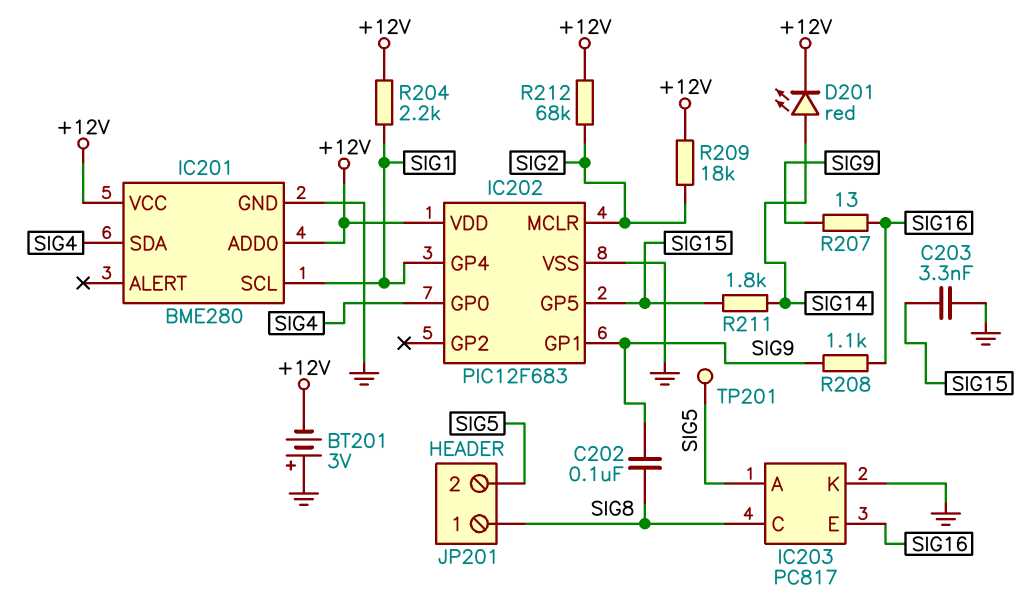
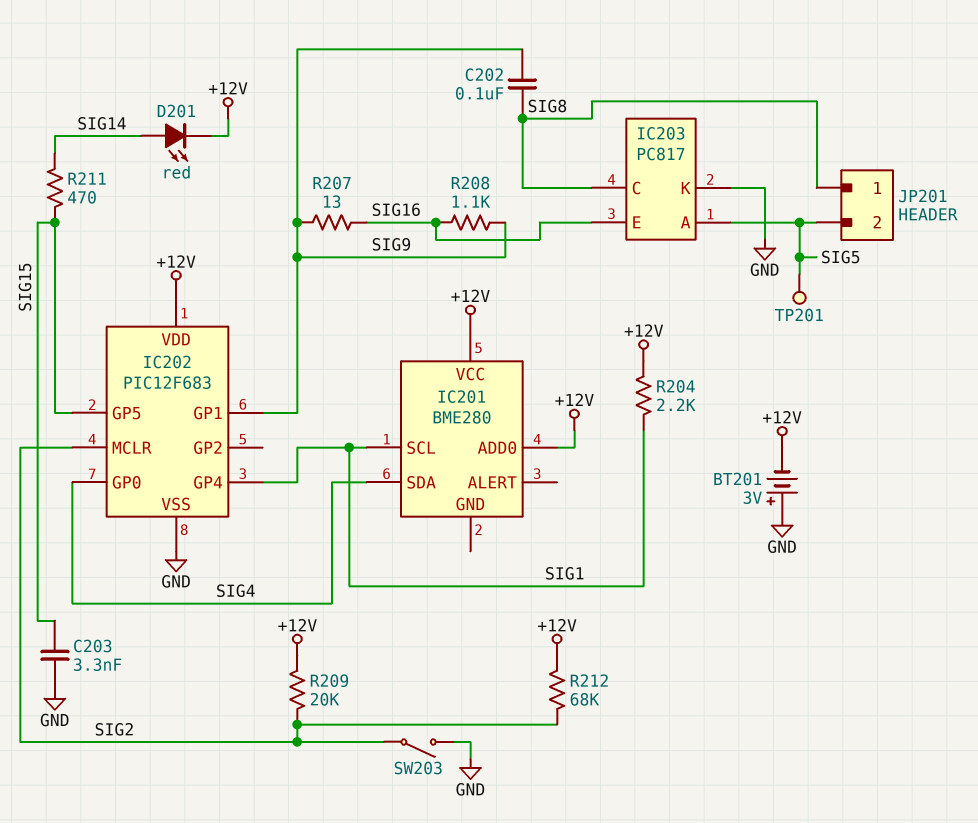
IC201 pin GND: GND -> none
R209: 18k (+12V, SIG2) -> 20k (+12V, SIG2)
R211: 1.8k (SIG14, SIG15) -> 470 (SIG14, SIG15)
SW203: none -> switch (GND, SIG2)

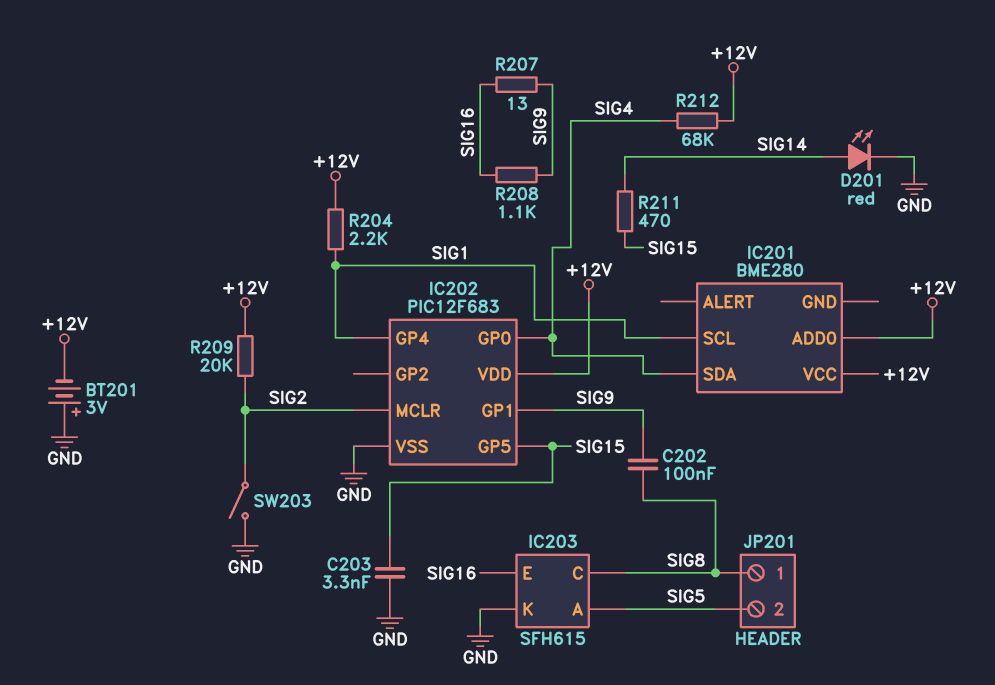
D201: LED red (A SIG14, K +12V) -> LED red (A SIG14, K GND)
IC203: PC817 -> SFH615
R212: 68k (+12V, SIG2) -> 68k (+12V, SIG4)
TP201: test point (SIG5) -> none

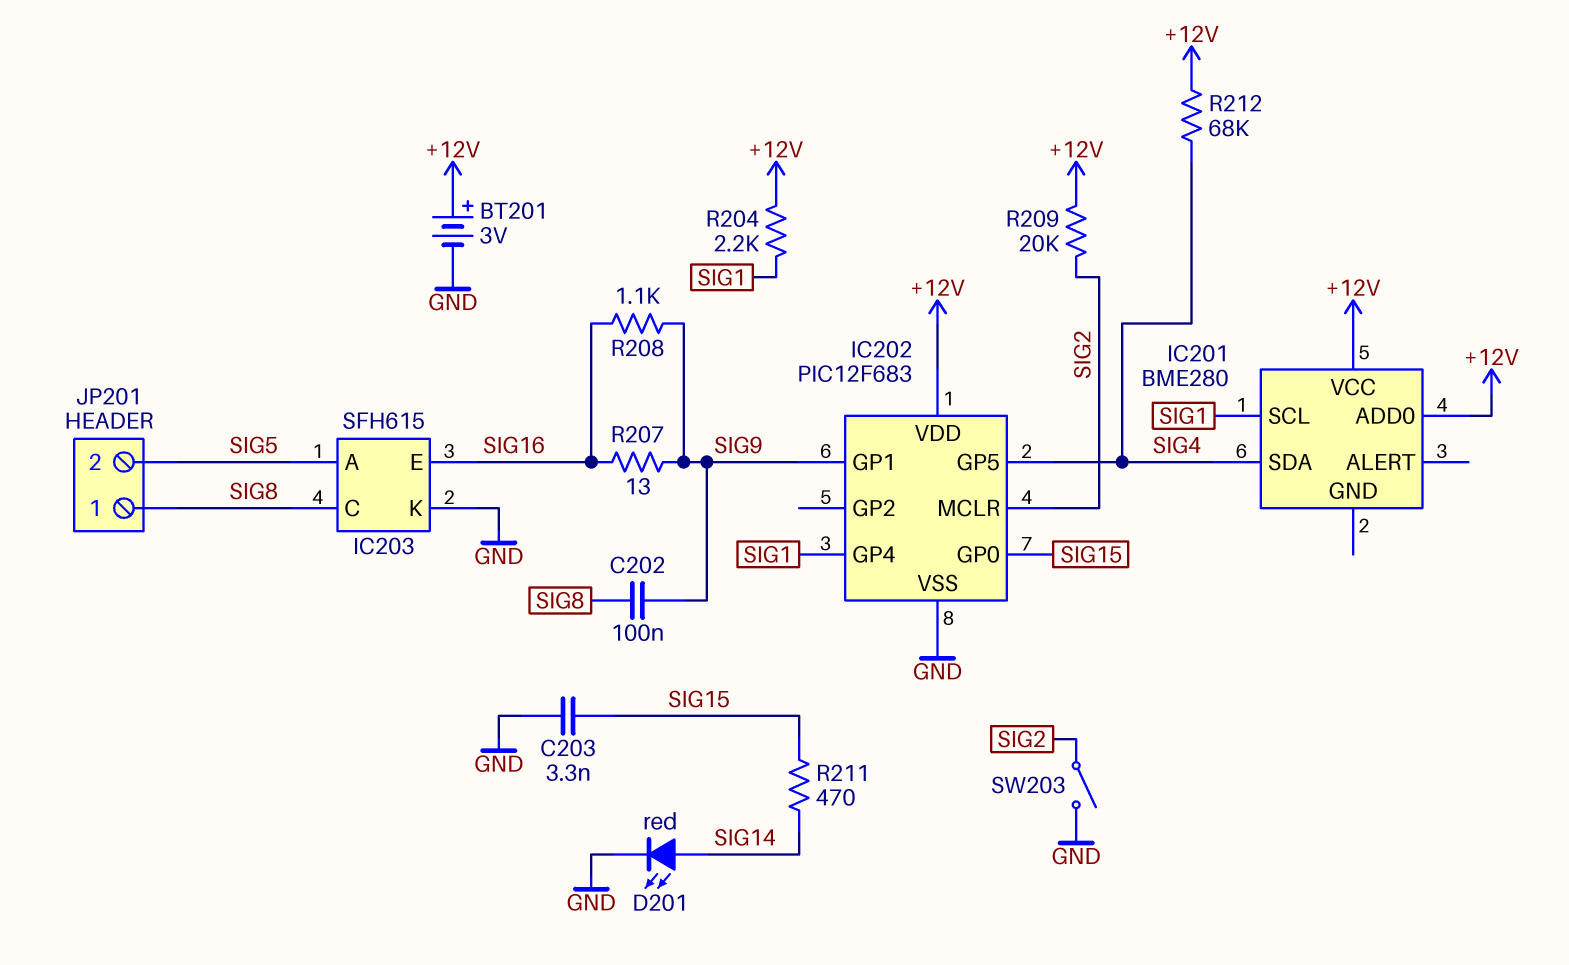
BT201: 3V (plus GND, minus +12V) -> 3V (plus +12V, minus GND)
IC202 pin GP0: SIG4 -> SIG15
IC202 pin GP5: SIG15 -> SIG4

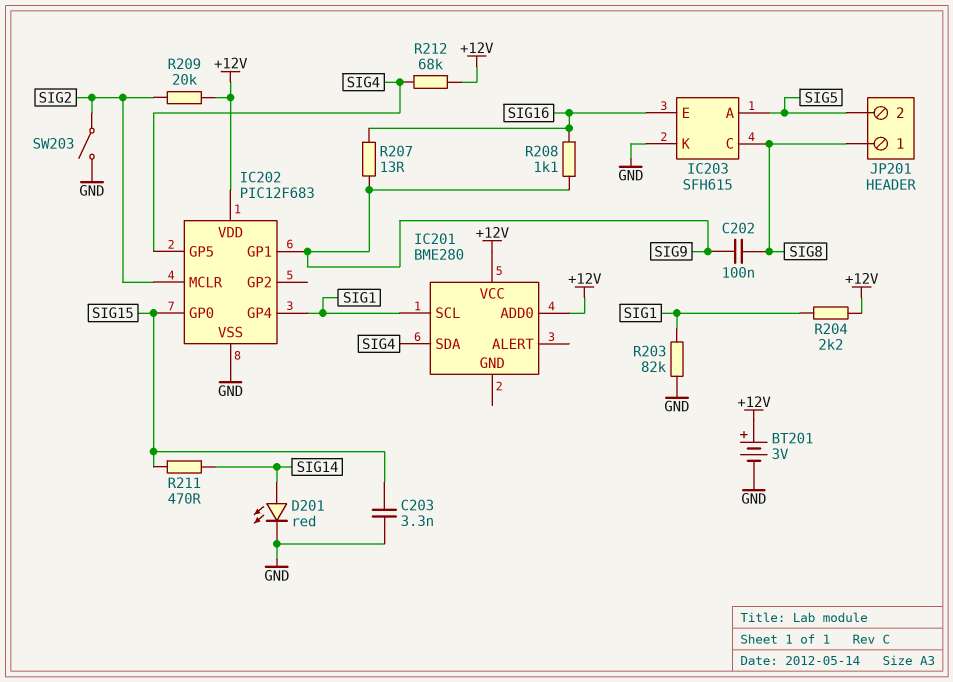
R203: none -> 82k (GND, SIG1)

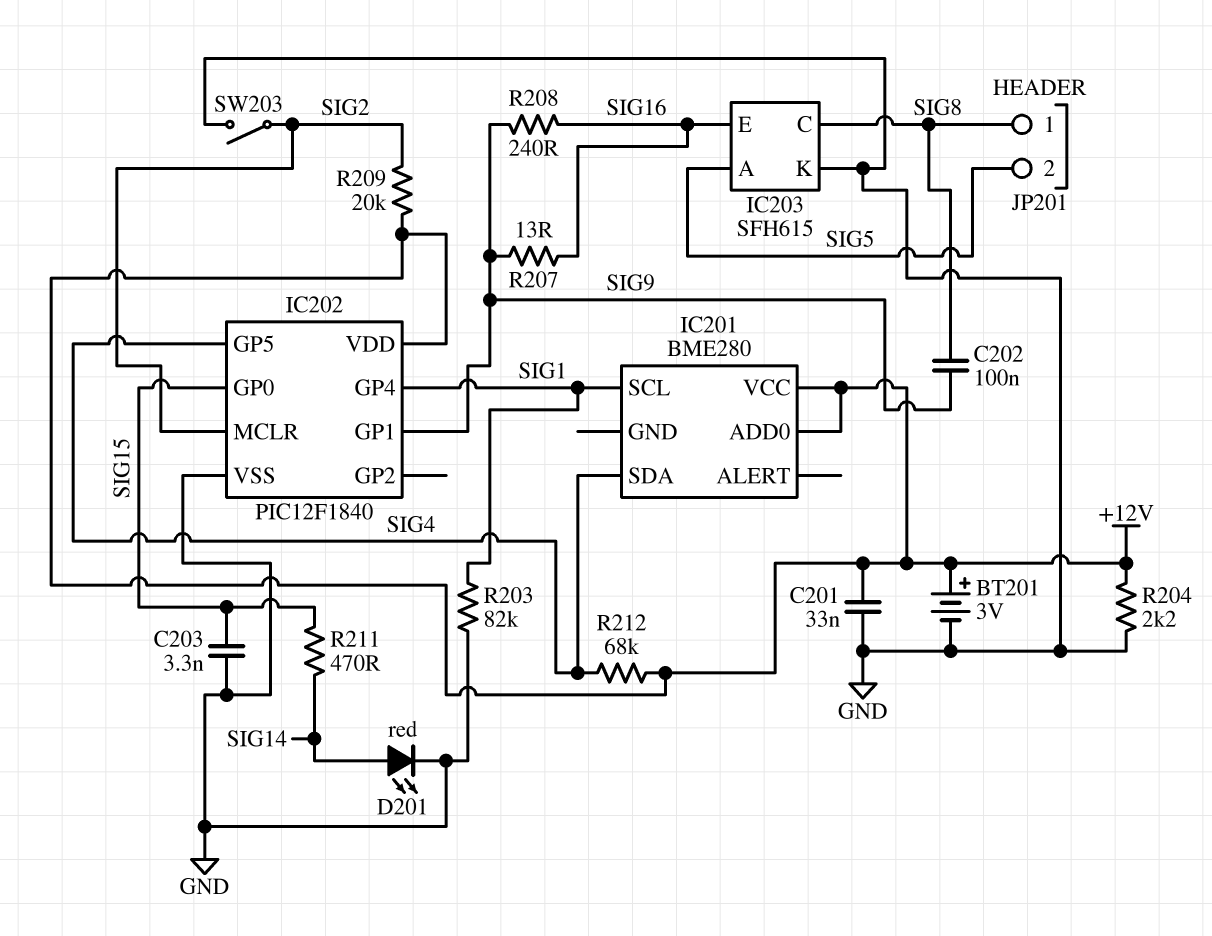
C201: none -> 33nF (+12V, GND)
IC202: PIC12F683 -> PIC12F1840
R204: 2.2k (+12V, SIG1) -> 2.2k (+12V, GND)
R208: 1.1k (SIG9, SIG16) -> 240 (SIG9, SIG16)

